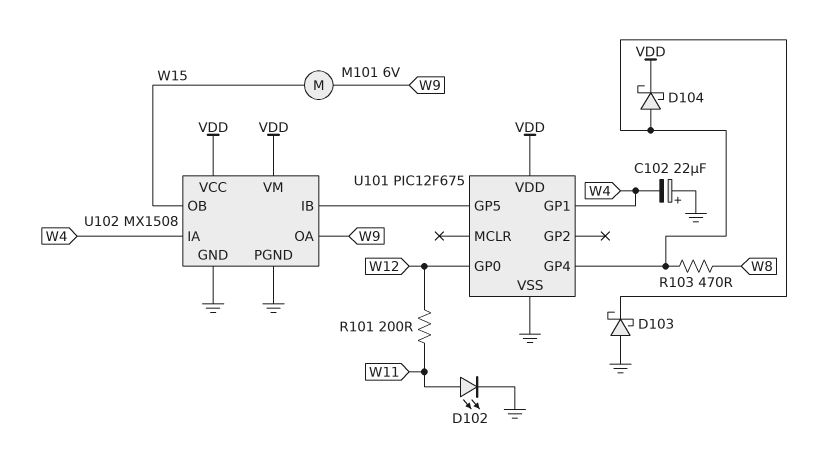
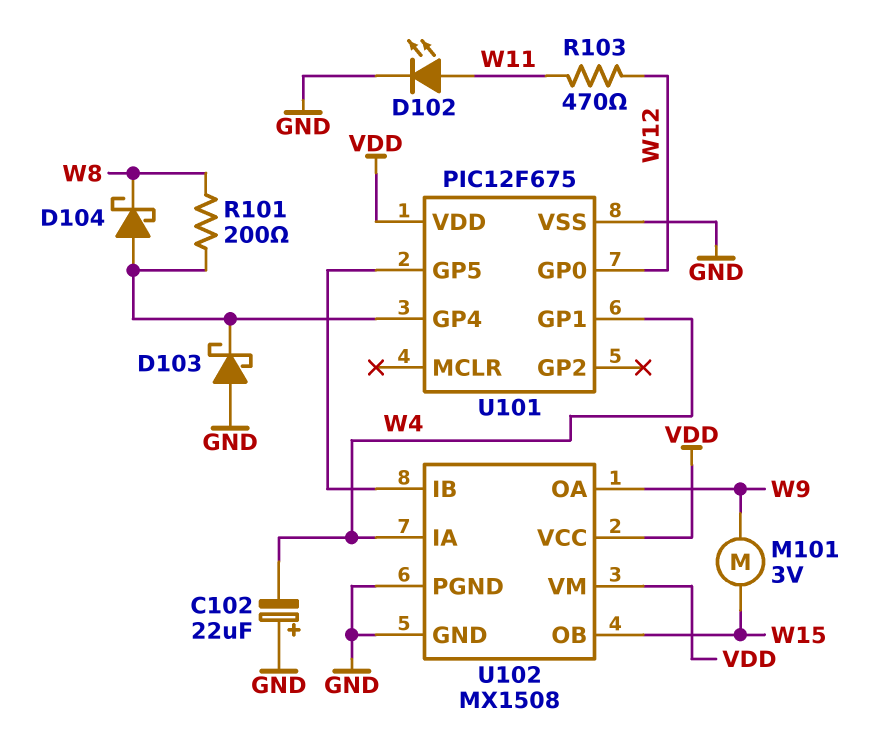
D104: schottky (A U101/GP4, K VDD) -> schottky (A U101/GP4, K W8)
M101: motor 6V (W9, W15) -> motor 3V (W9, W15)
R101: 200 (W11, W12) -> 200 (U101/GP4, W8)
R103: 470 (U101/GP4, W8) -> 470 (W11, W12)

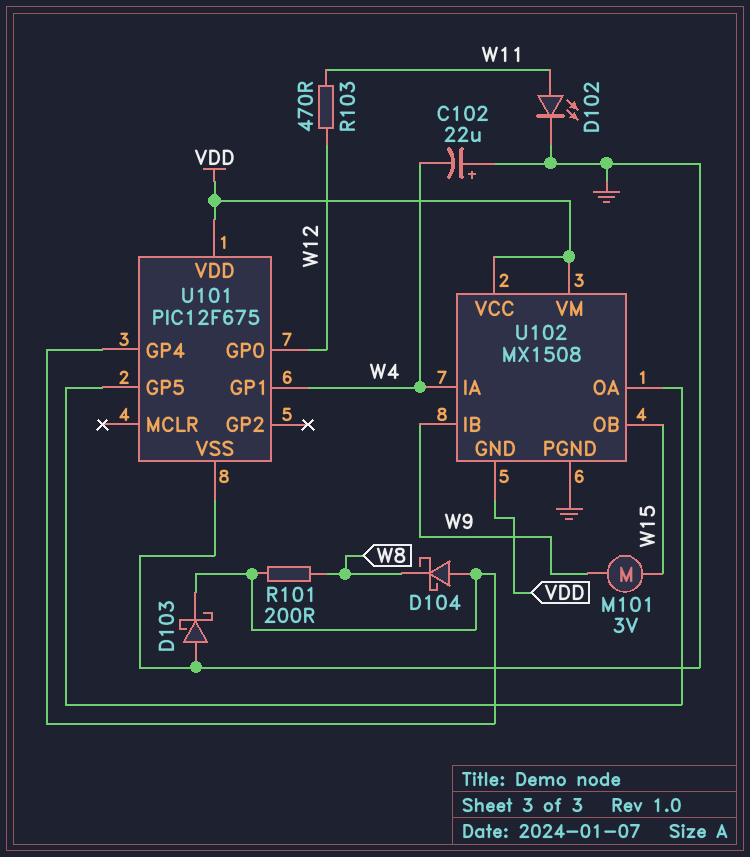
U102 pin GND: GND -> VDD
U102 pin IB: U101/GP5 -> W9
U102 pin OA: W9 -> U101/GP5

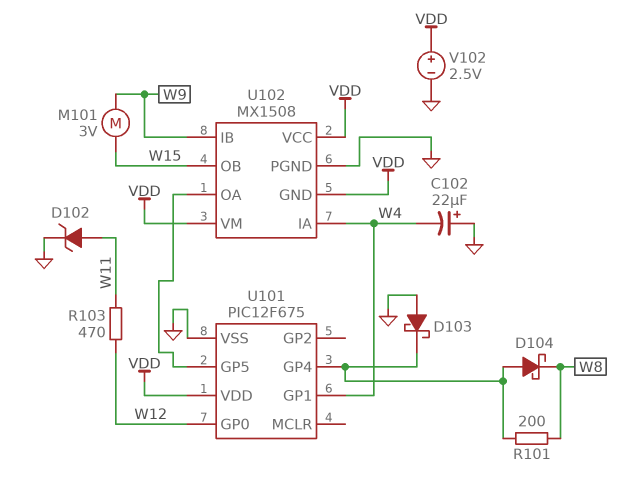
D102: LED (A W11, K GND) -> zener (A W11, K GND)
V102: none -> 2.5V (plus VDD, minus GND)

